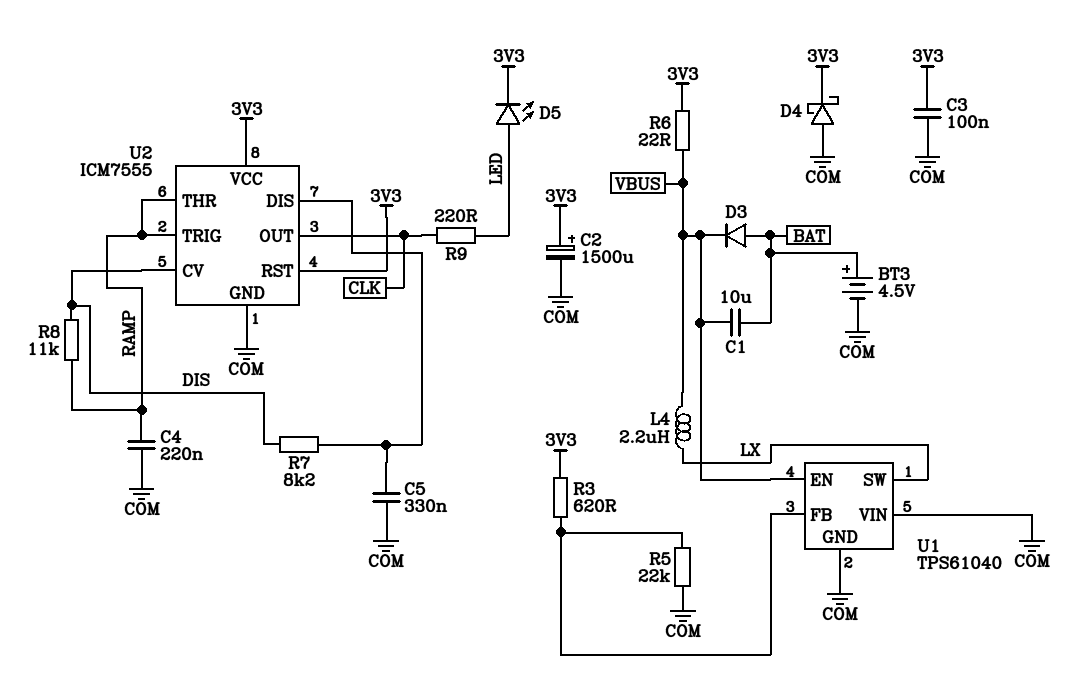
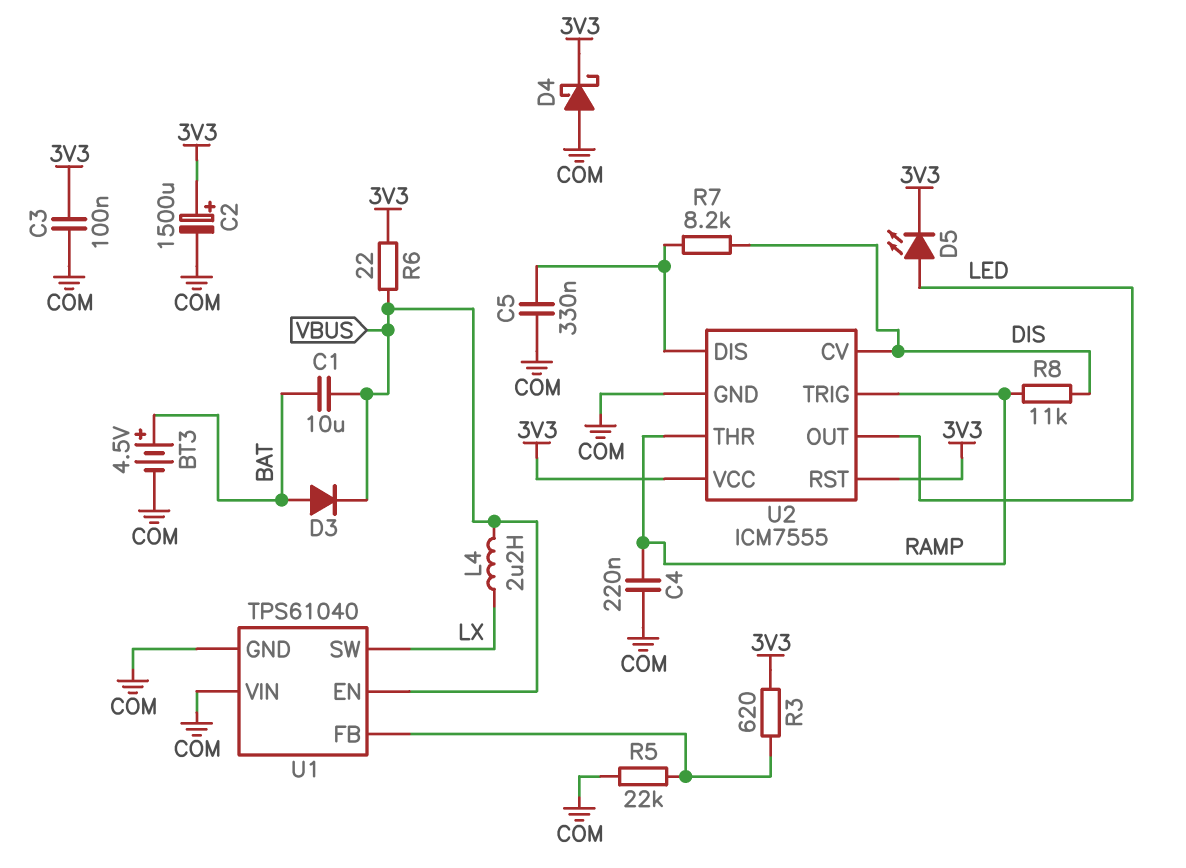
R9: 220 (CLK, LED) -> none
U2 pin OUT: CLK -> LED

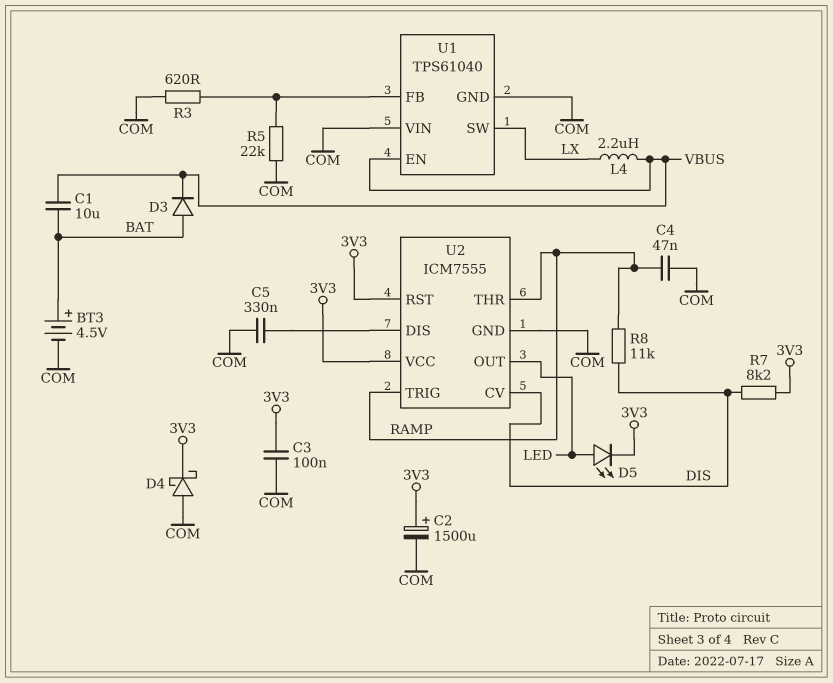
C4: 220nF (COM, RAMP) -> 47nF (COM, RAMP)
R3: 620 (3V3, U1/FB) -> 620 (COM, U1/FB)
R6: 22 (3V3, VBUS) -> none
R7: 8.2k (DIS, U2/DIS) -> 8.2k (3V3, DIS)

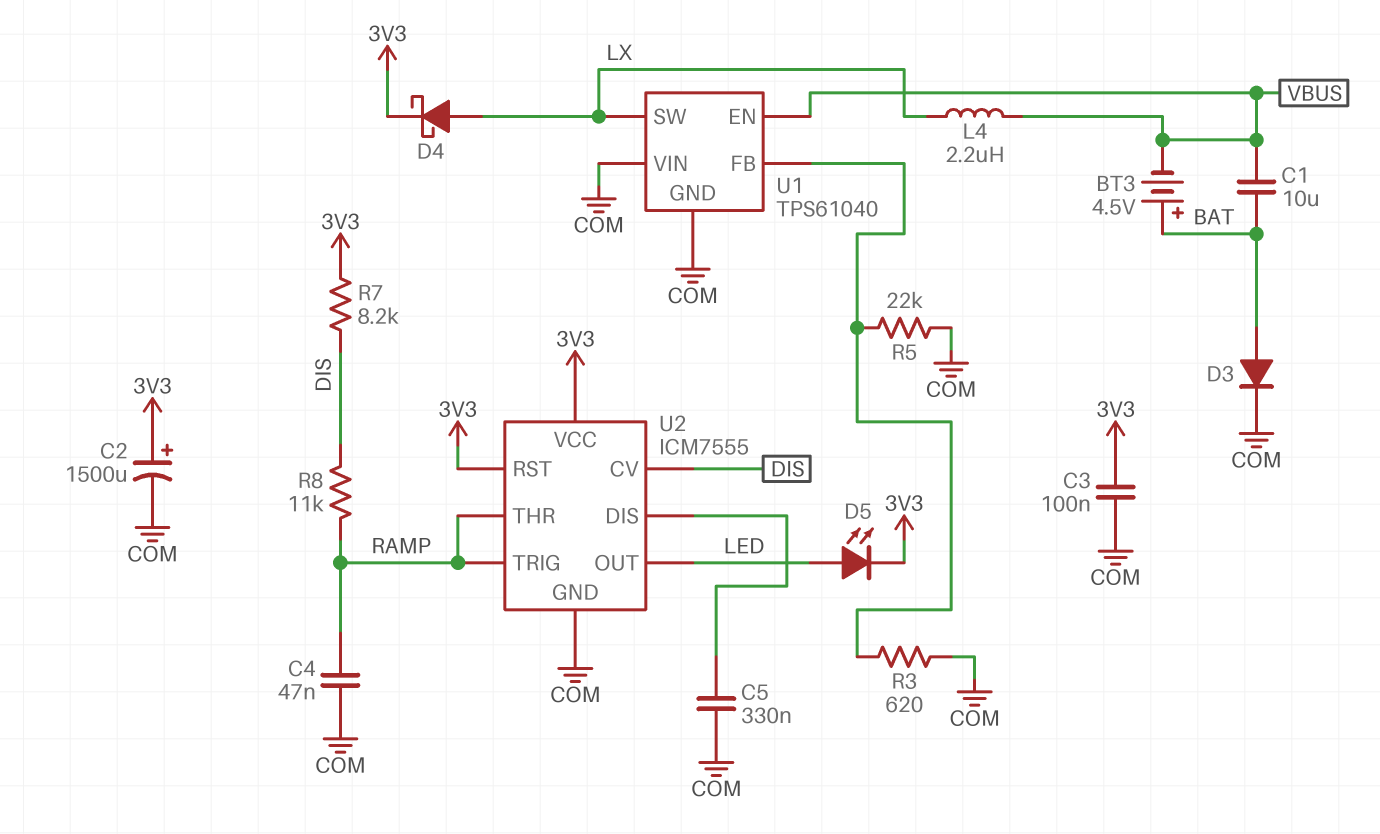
BT3: 4.5V (plus BAT, minus COM) -> 4.5V (plus BAT, minus VBUS)
D3: diode (A BAT, K VBUS) -> diode (A BAT, K COM)
D4: schottky (A COM, K 3V3) -> schottky (A LX, K 3V3)

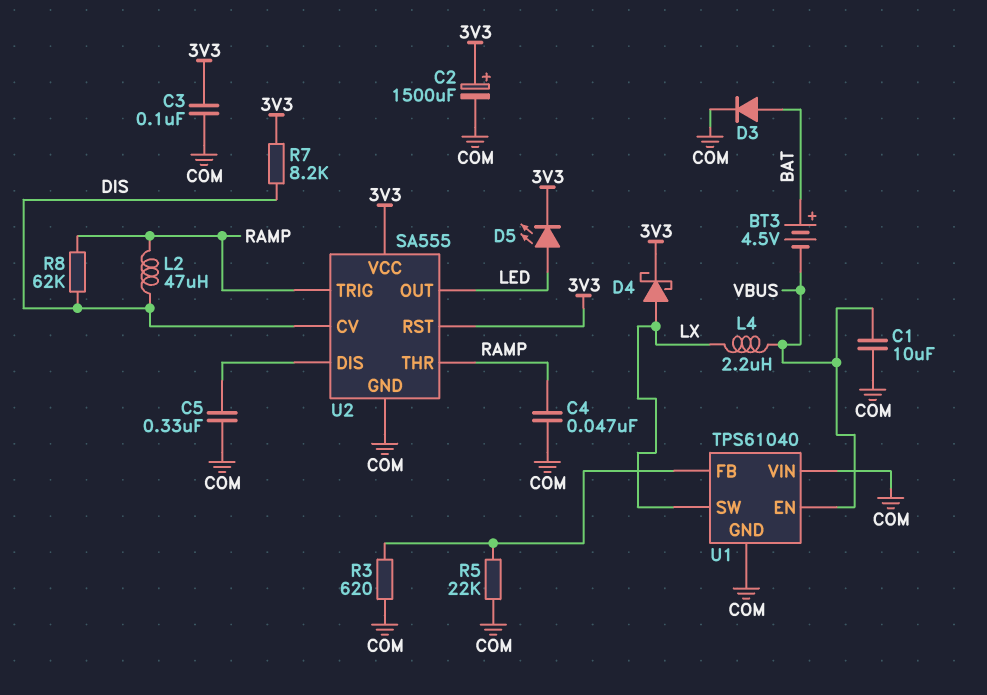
C1: 10uF (BAT, VBUS) -> 10uF (COM, VBUS)
L2: none -> 47uH (DIS, RAMP)
R8: 11k (DIS, RAMP) -> 62k (DIS, RAMP)
U2: ICM7555 -> SA555

